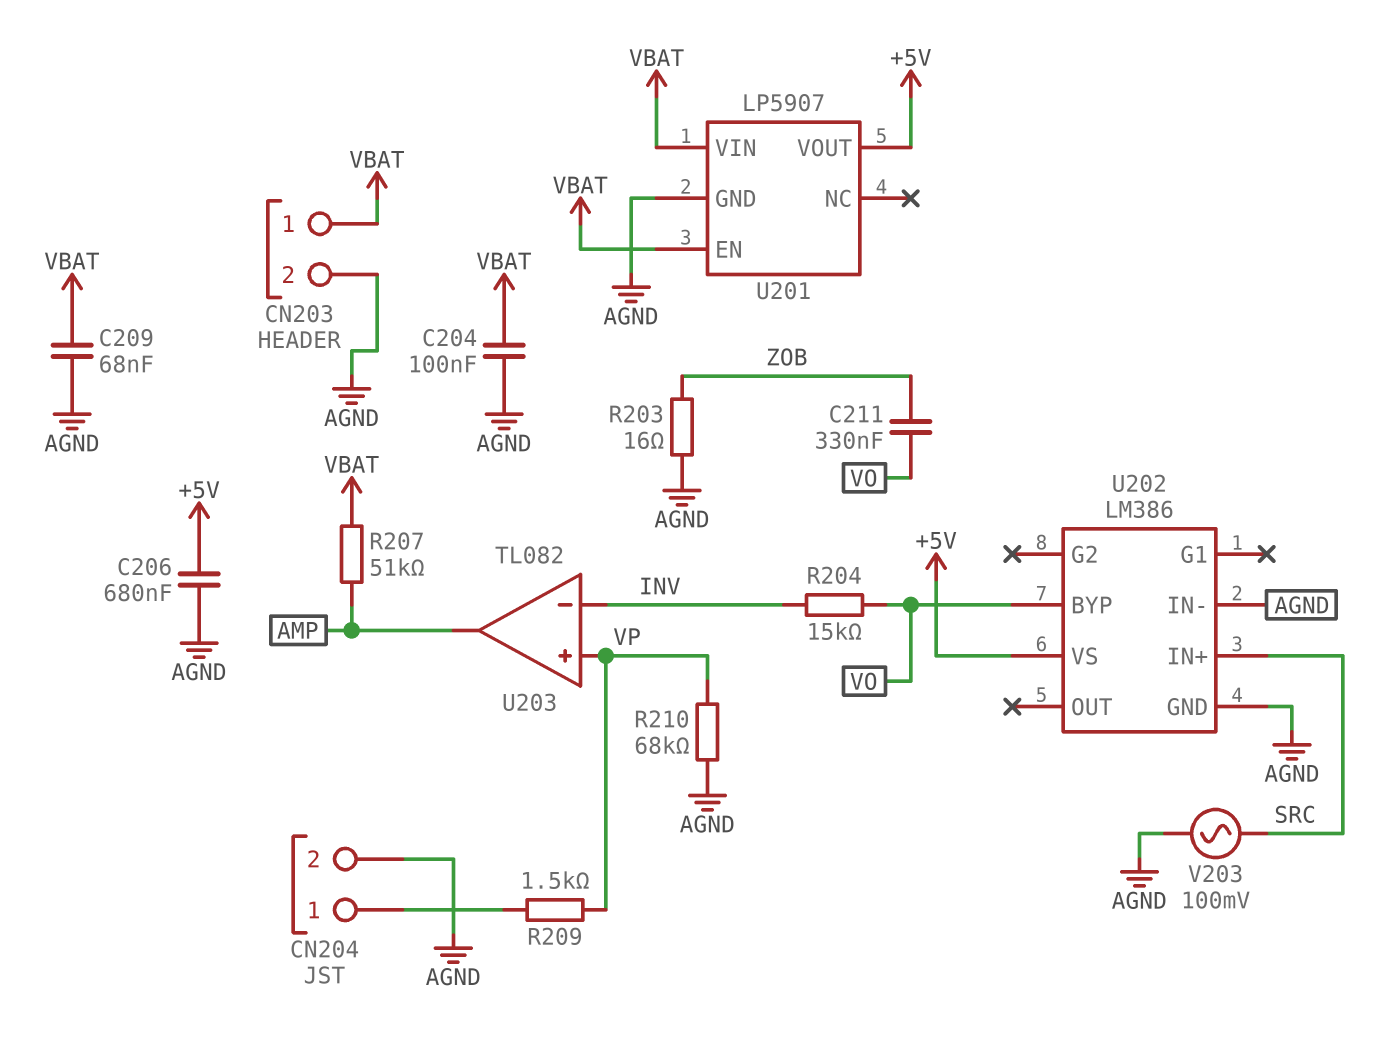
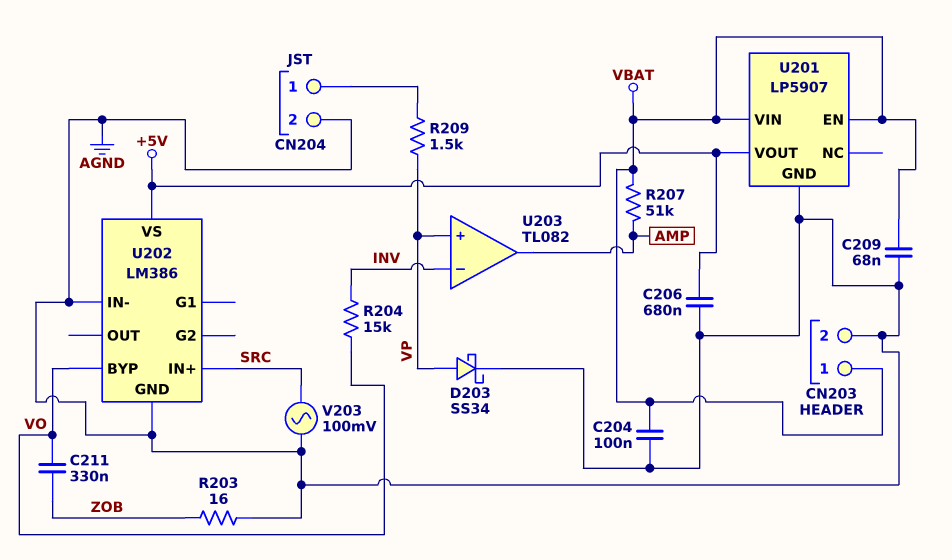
D203: none -> schottky SS34 (A VP, K AGND)
R210: 68k (AGND, VP) -> none

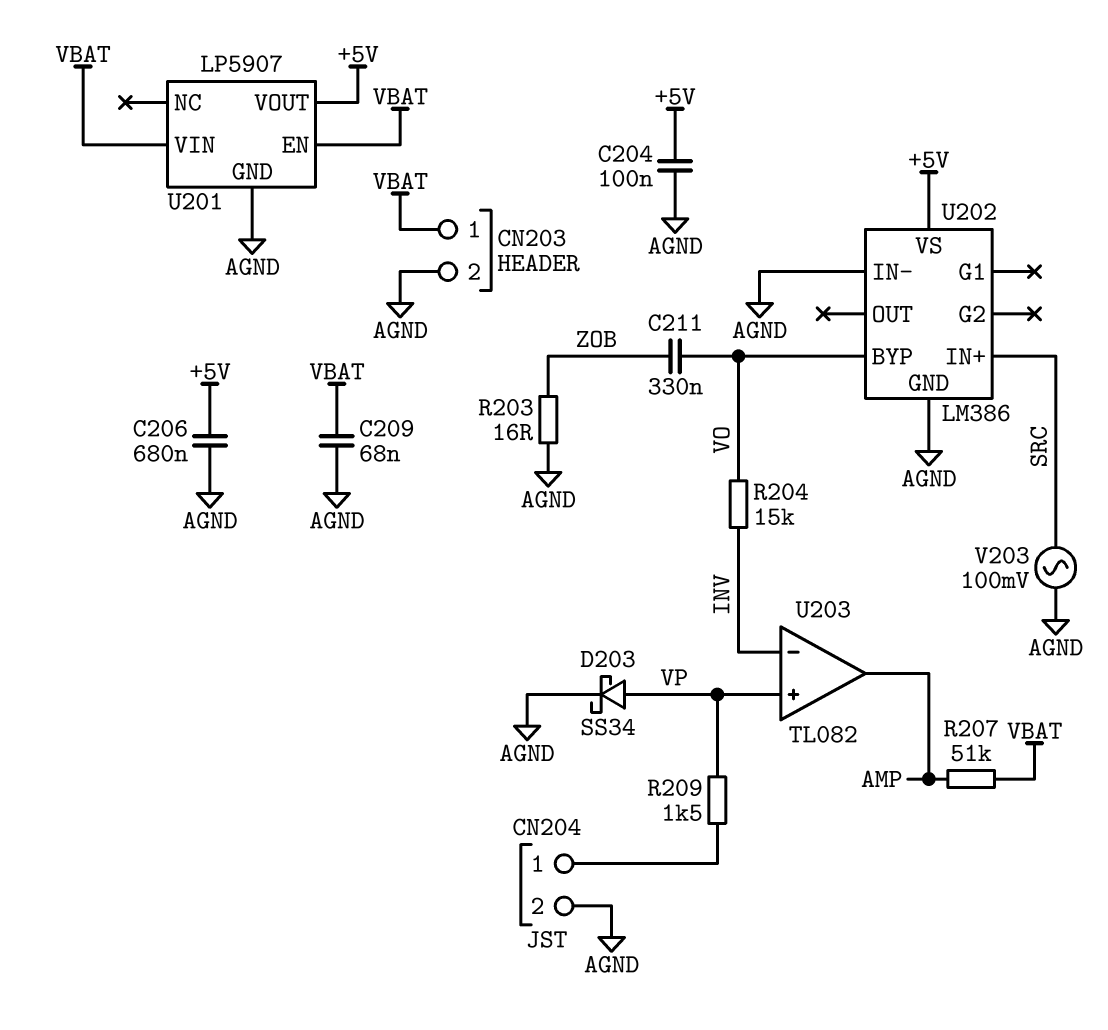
C204: 100nF (AGND, VBAT) -> 100nF (+5V, AGND)

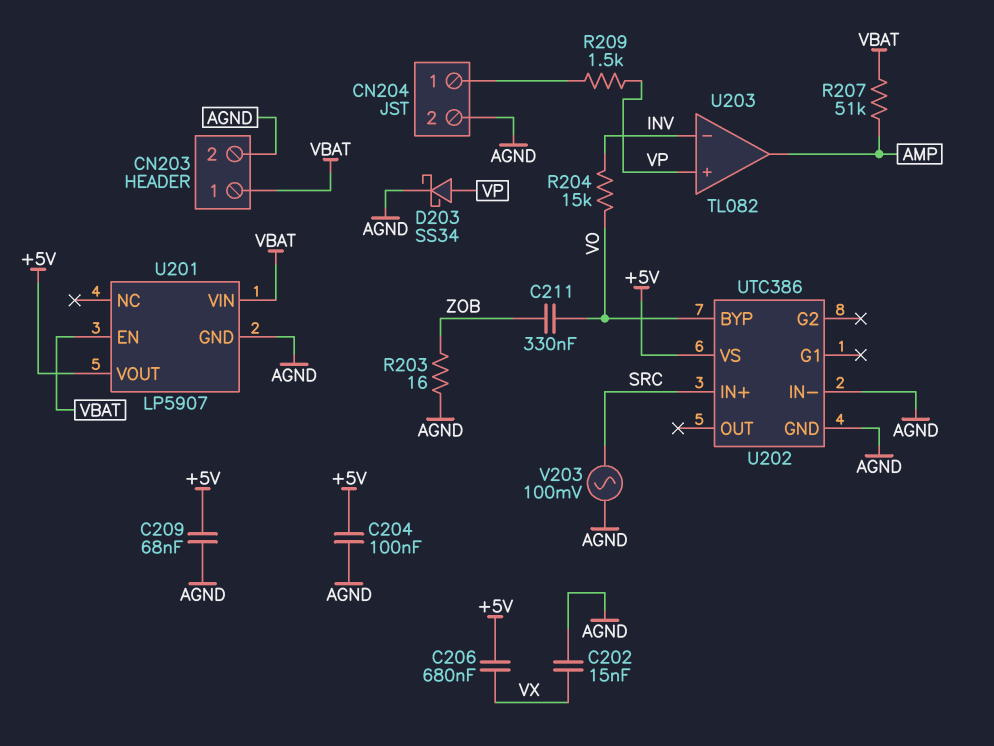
C202: none -> 15nF (AGND, VX)
C206: 680nF (+5V, AGND) -> 680nF (+5V, VX)
C209: 68nF (AGND, VBAT) -> 68nF (+5V, AGND)
U202: LM386 -> UTC386

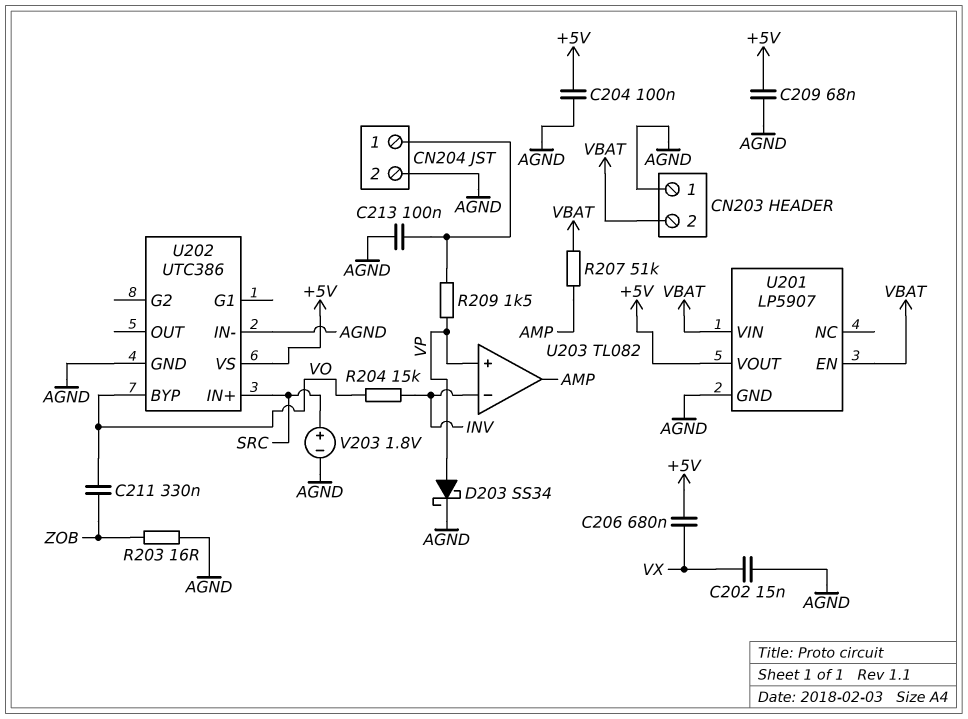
C213: none -> 100nF (AGND, CN204/1)
CN203 pin 1: VBAT -> AGND
CN203 pin 2: AGND -> VBAT
V203: AC 100mV (AGND, SRC) -> 1.8V (plus SRC, minus AGND)

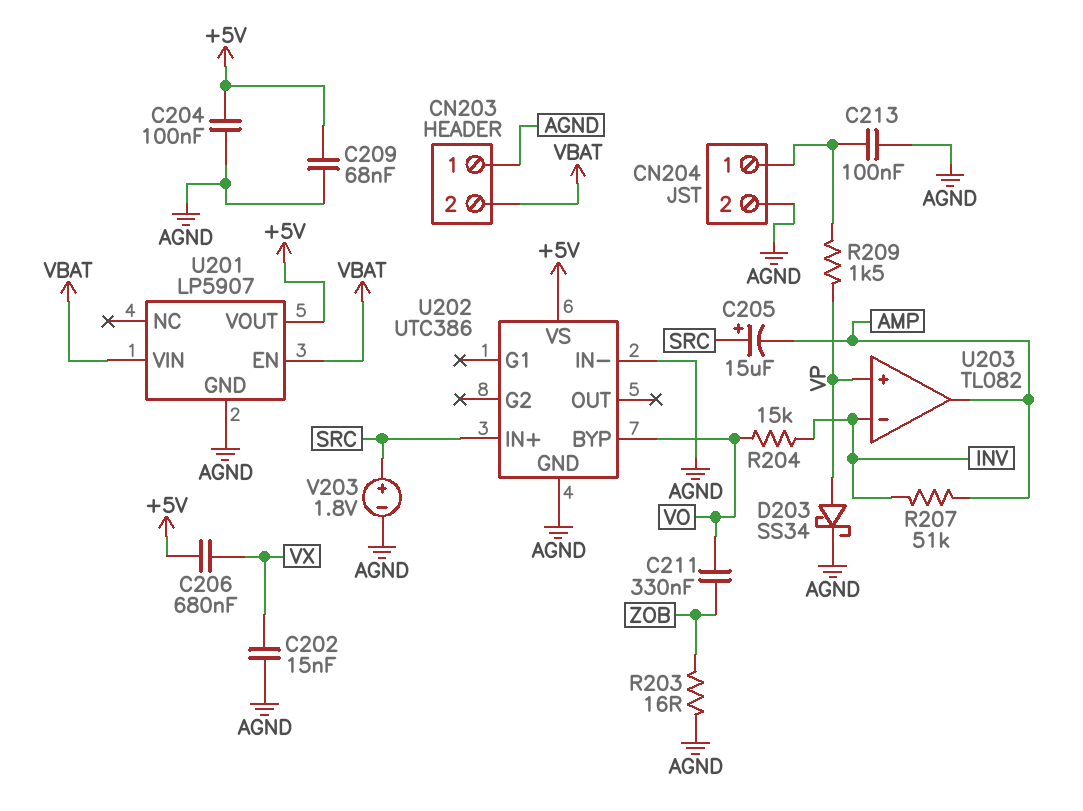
C205: none -> 15uF (plus SRC, minus AMP)
R207: 51k (AMP, VBAT) -> 51k (AMP, INV)

